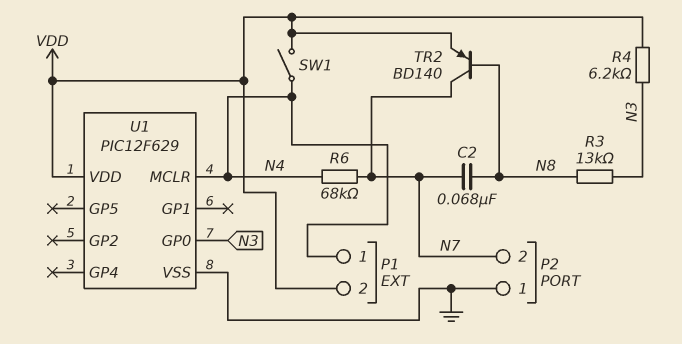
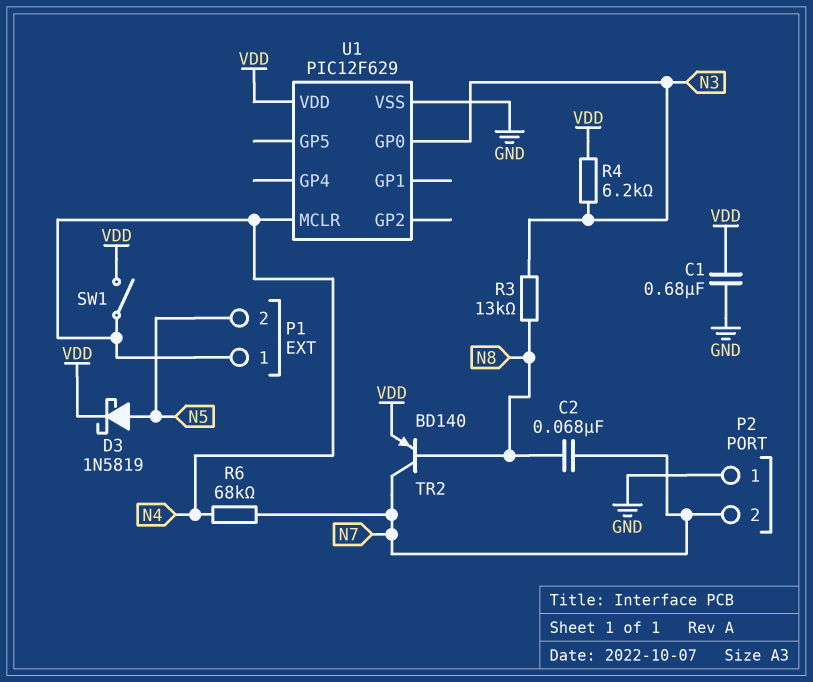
C1: none -> 680nF (GND, VDD)
D3: none -> schottky 1N5819 (A N5, K VDD)
P1 pin 2: VDD -> N5

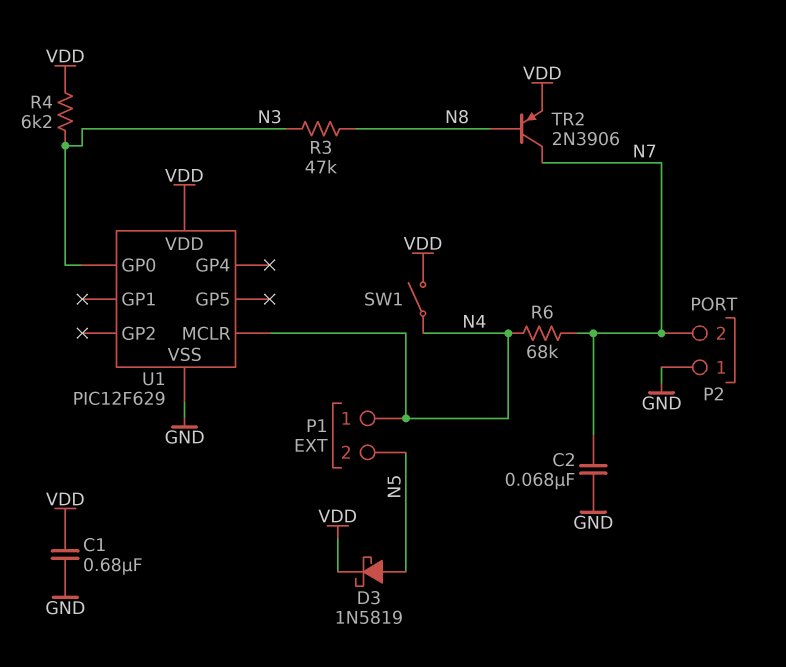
C2: 68nF (N7, N8) -> 68nF (GND, N7)
R3: 13k (N3, N8) -> 47k (N3, N8)
TR2: PNP BD140 (B N8, C N7, E VDD) -> PNP 2N3906 (B N8, C N7, E VDD)

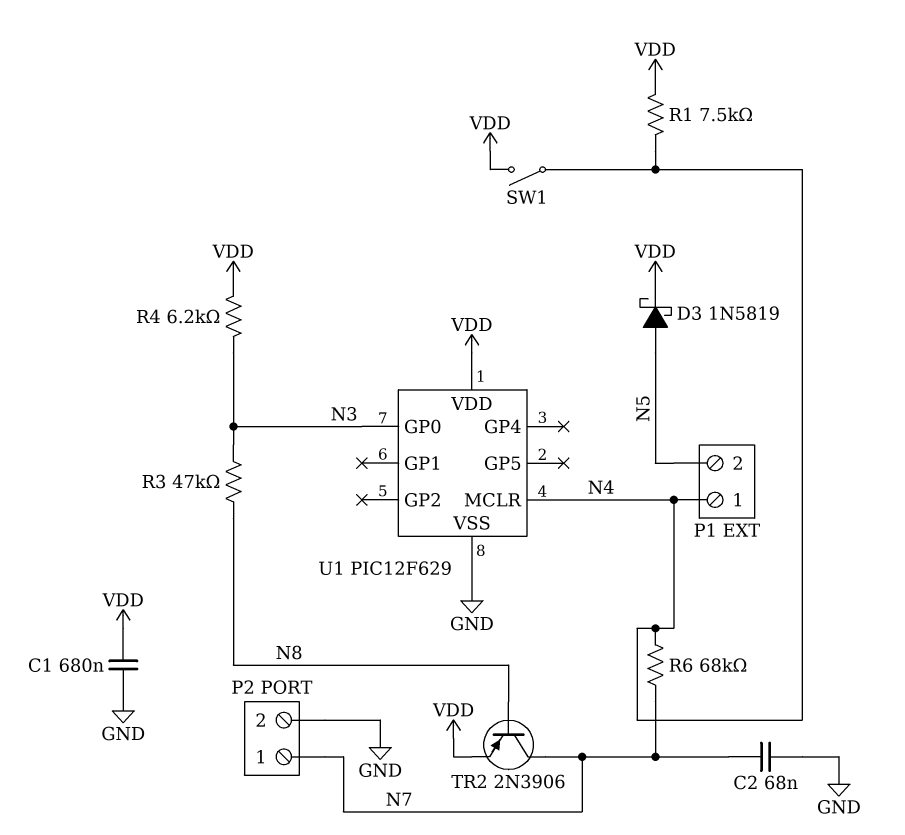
P2 pin 1: GND -> N7
P2 pin 2: N7 -> GND
R1: none -> 7.5k (N4, VDD)

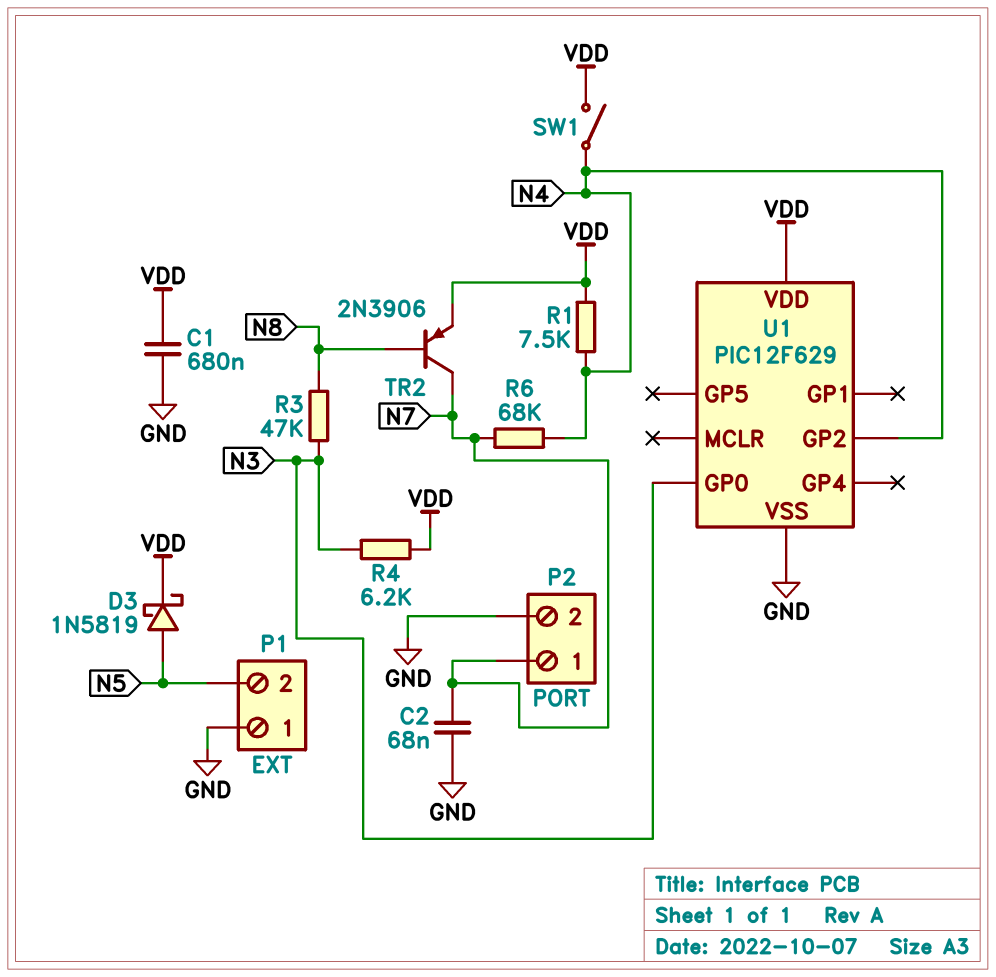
P1 pin 1: N4 -> GND
U1 pin GP2: none -> N4
U1 pin MCLR: N4 -> none

